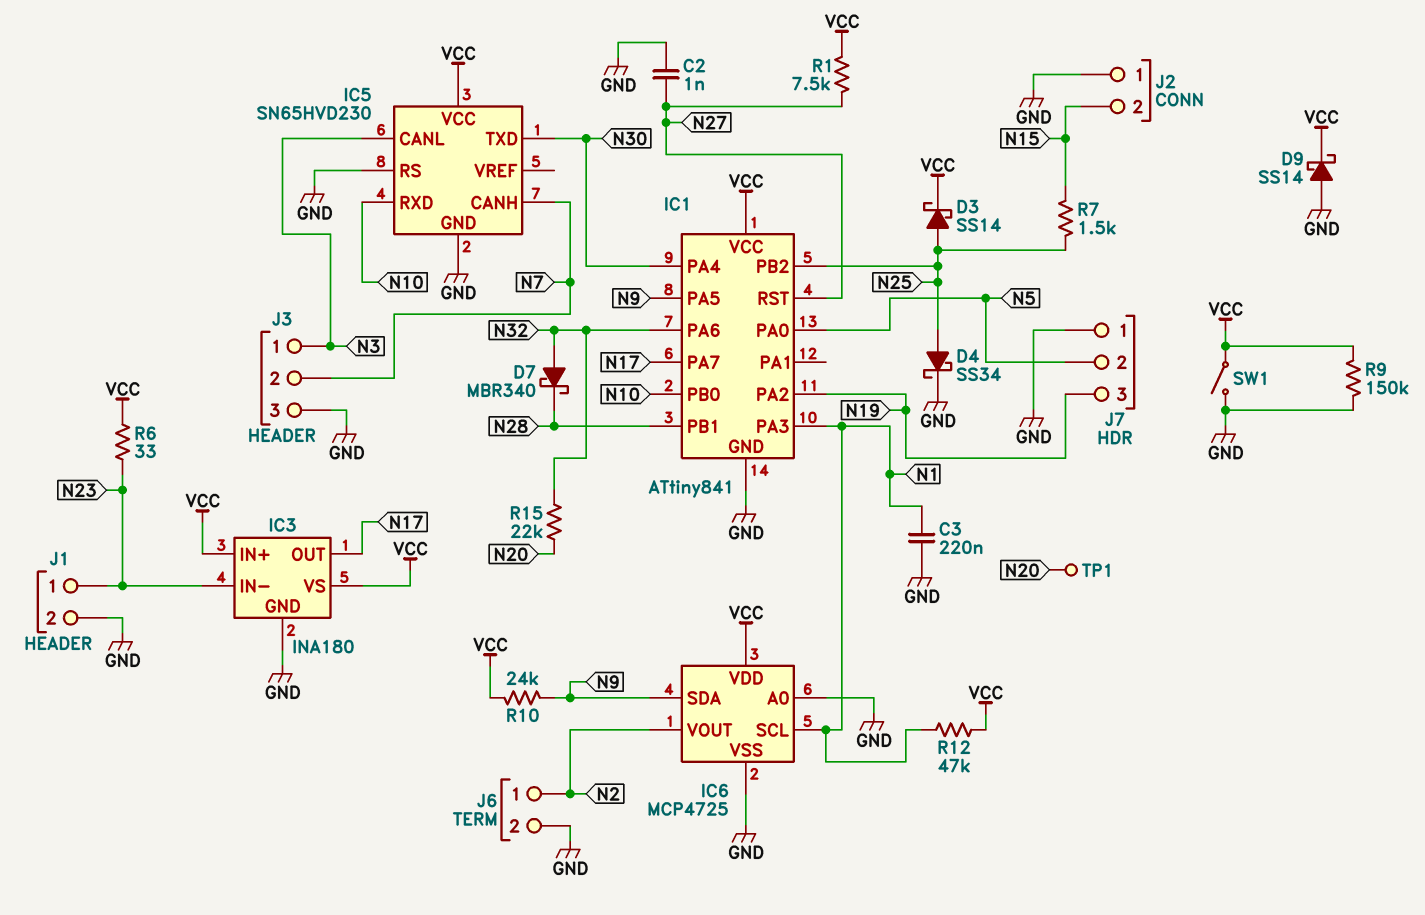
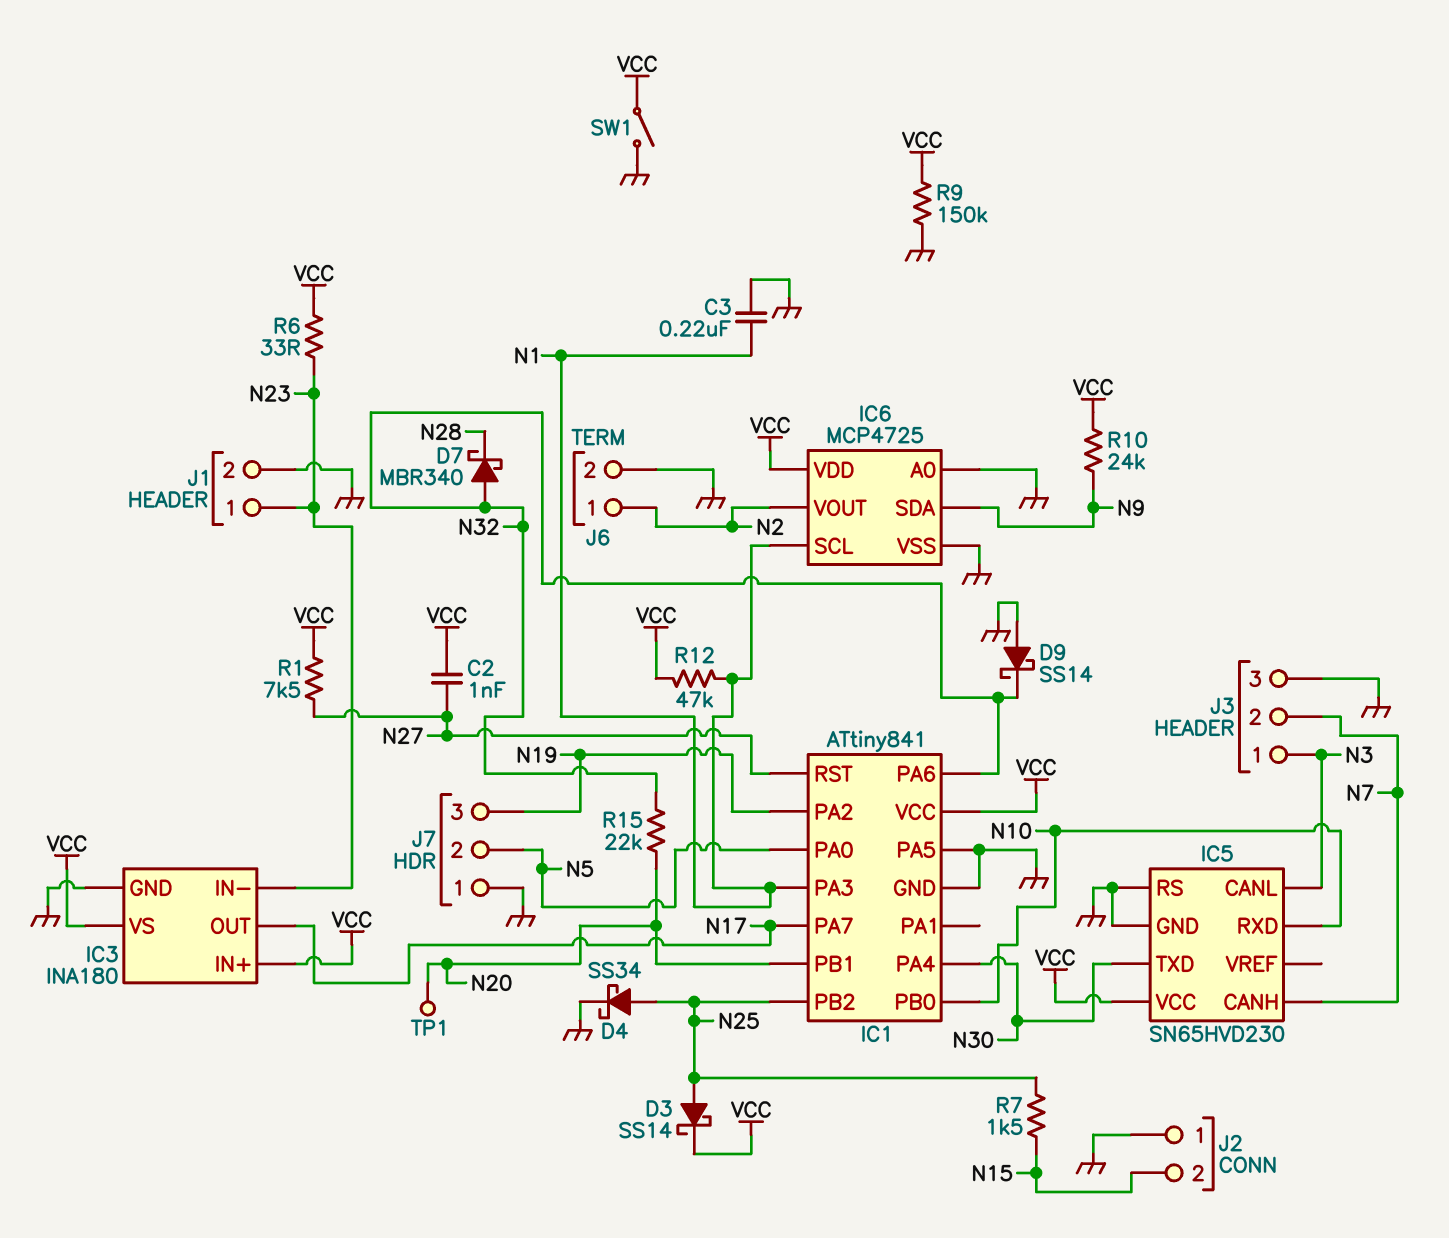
C2: 1nF (GND, N27) -> 1nF (N27, VCC)
D9: schottky SS14 (A GND, K VCC) -> schottky SS14 (A GND, K N32)
IC1 pin PA5: N9 -> GND
IC1 pin PB1: N28 -> N20

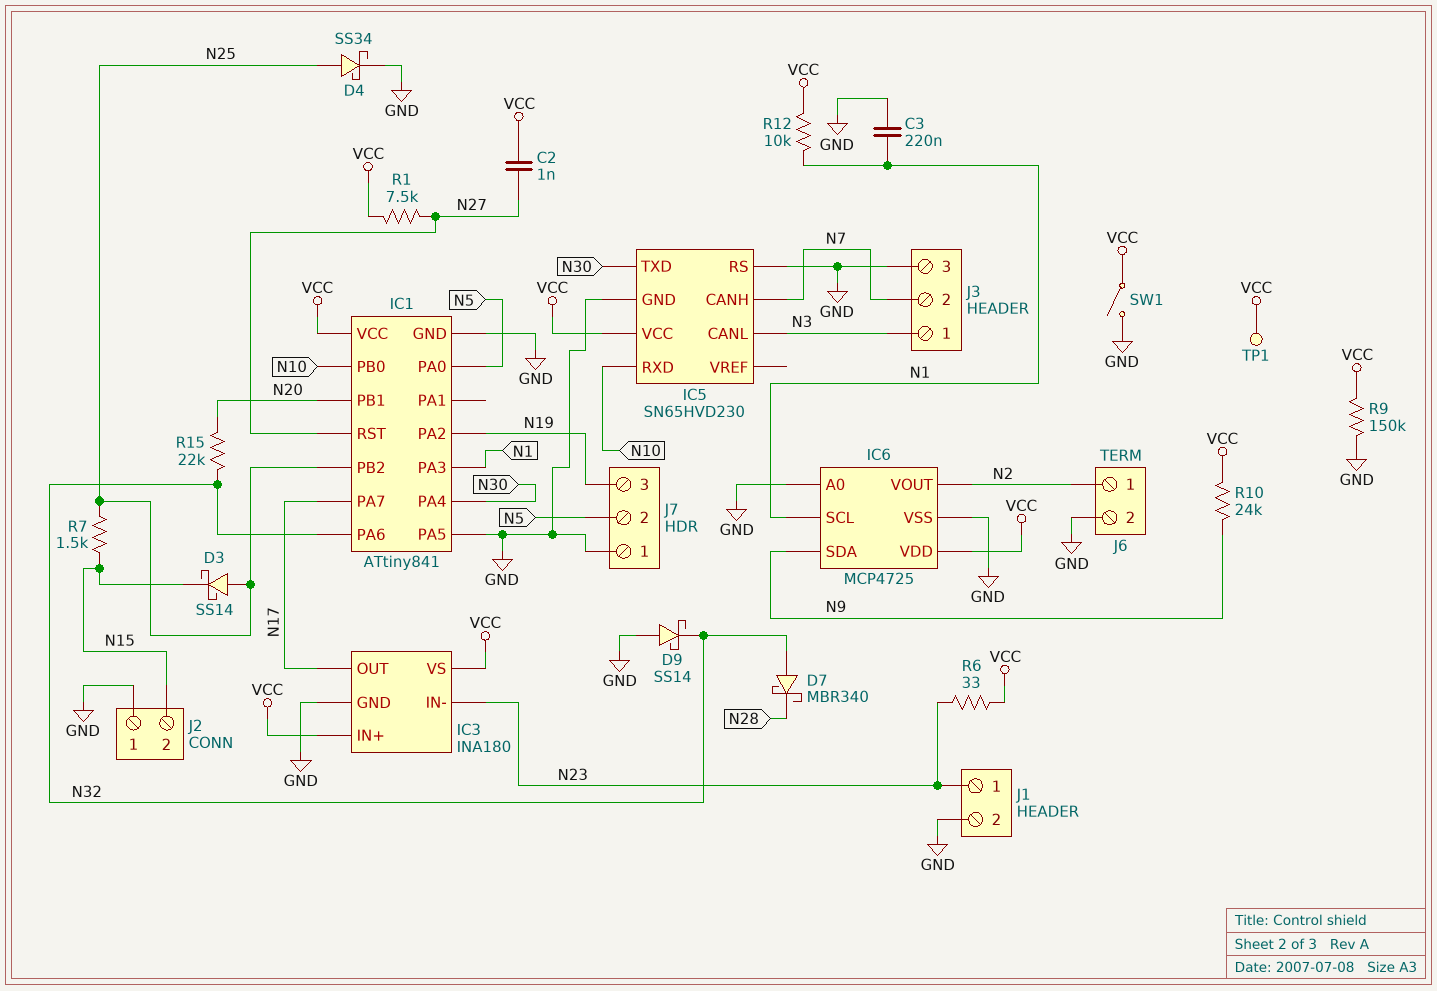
D3: schottky SS14 (A N25, K VCC) -> schottky SS14 (A N25, K N15)
R12: 47k (N1, VCC) -> 10k (N1, VCC)
TP1: test point (N20) -> test point (VCC)

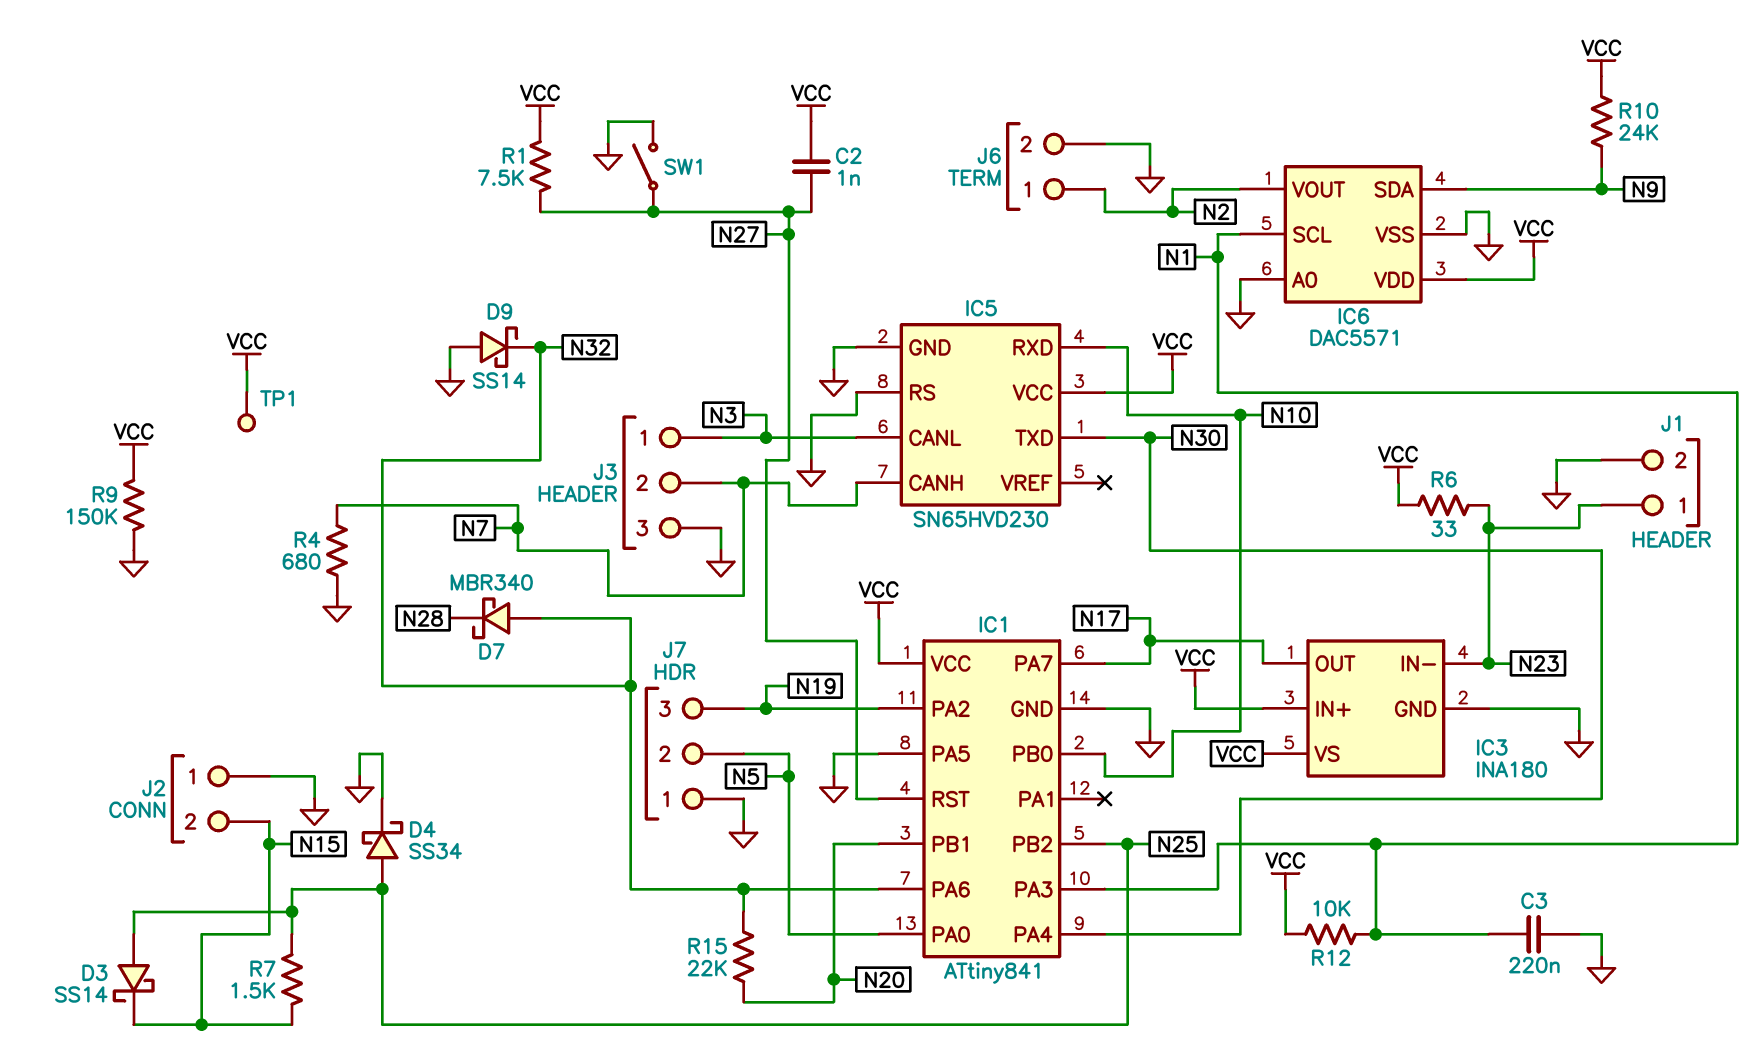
IC6: MCP4725 -> DAC5571
R4: none -> 680 (GND, N7)
SW1: switch (GND, VCC) -> switch (GND, N27)

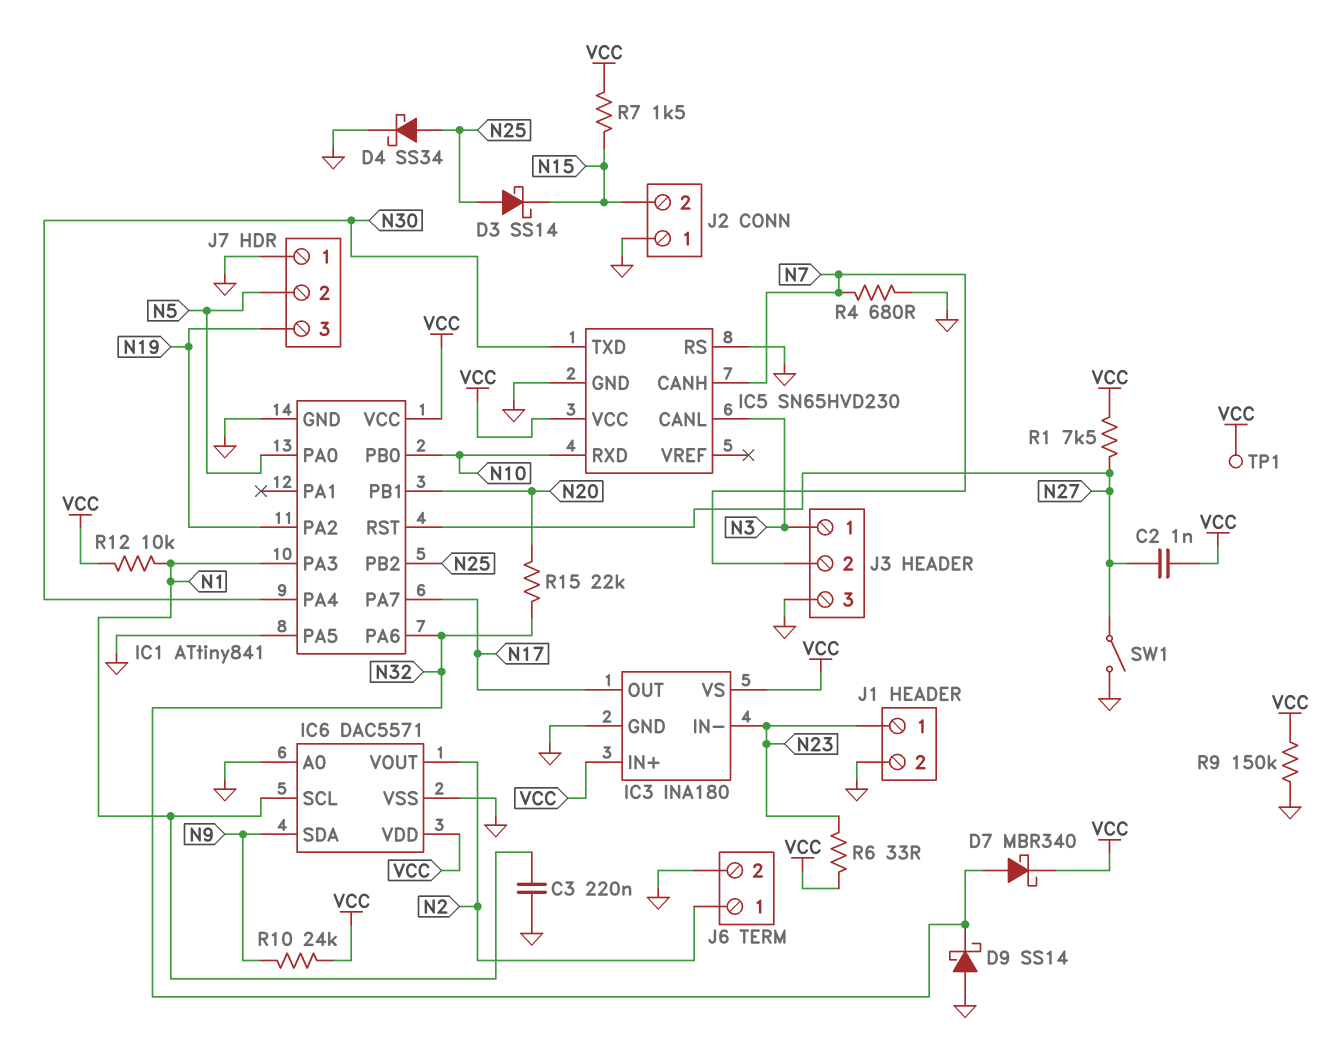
D7: schottky MBR340 (A N32, K N28) -> schottky MBR340 (A N32, K VCC)
R7: 1.5k (N15, N25) -> 1.5k (N15, VCC)

